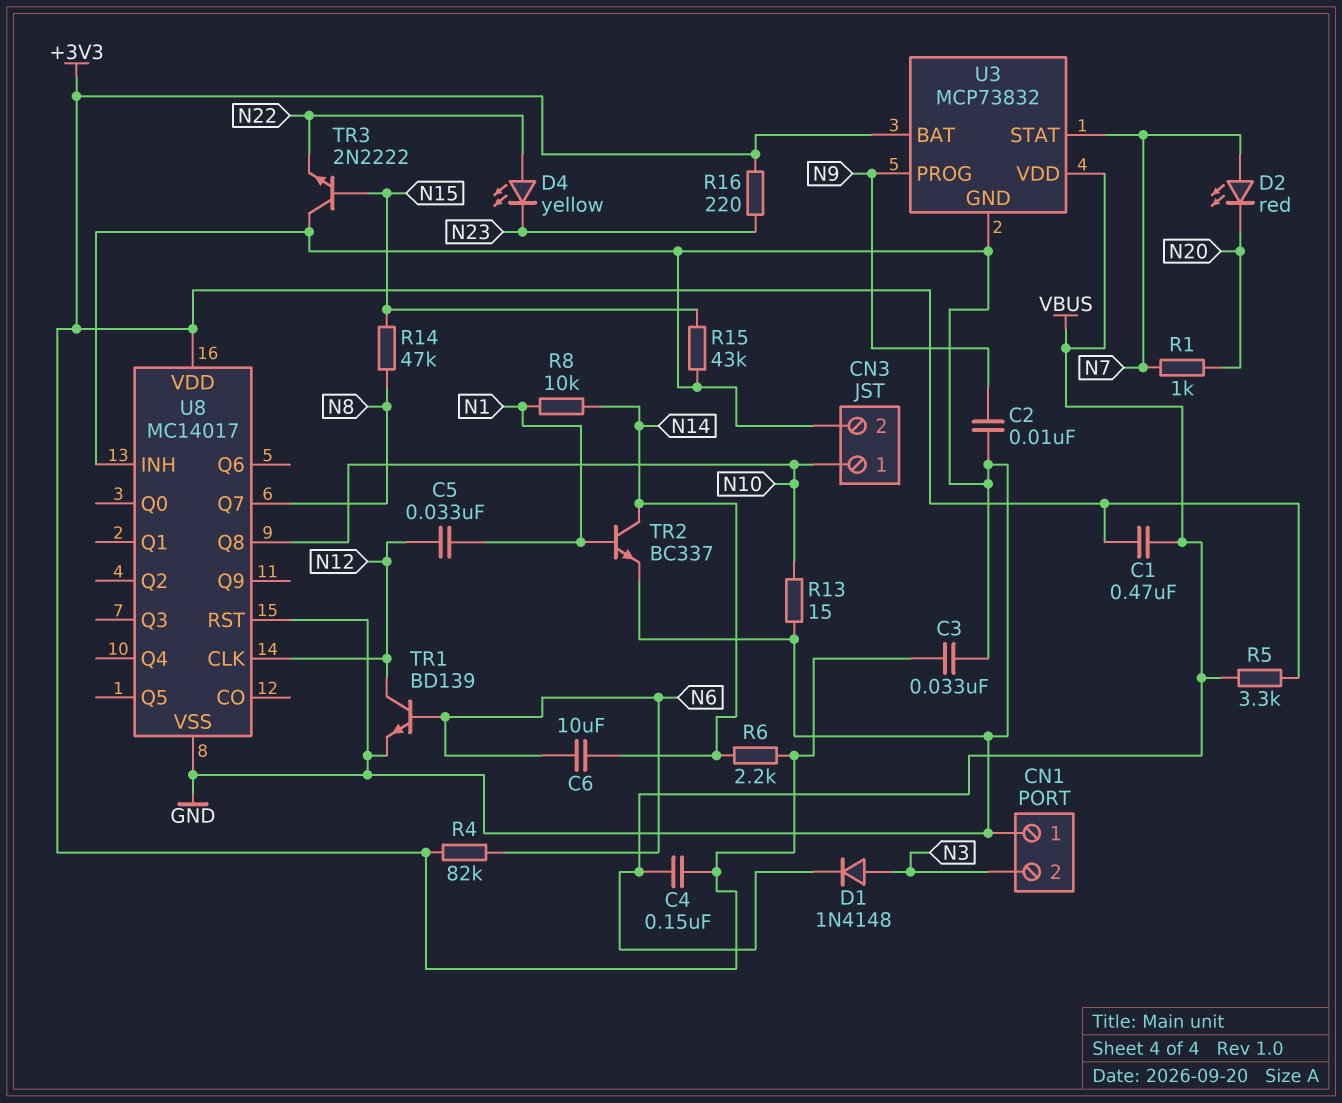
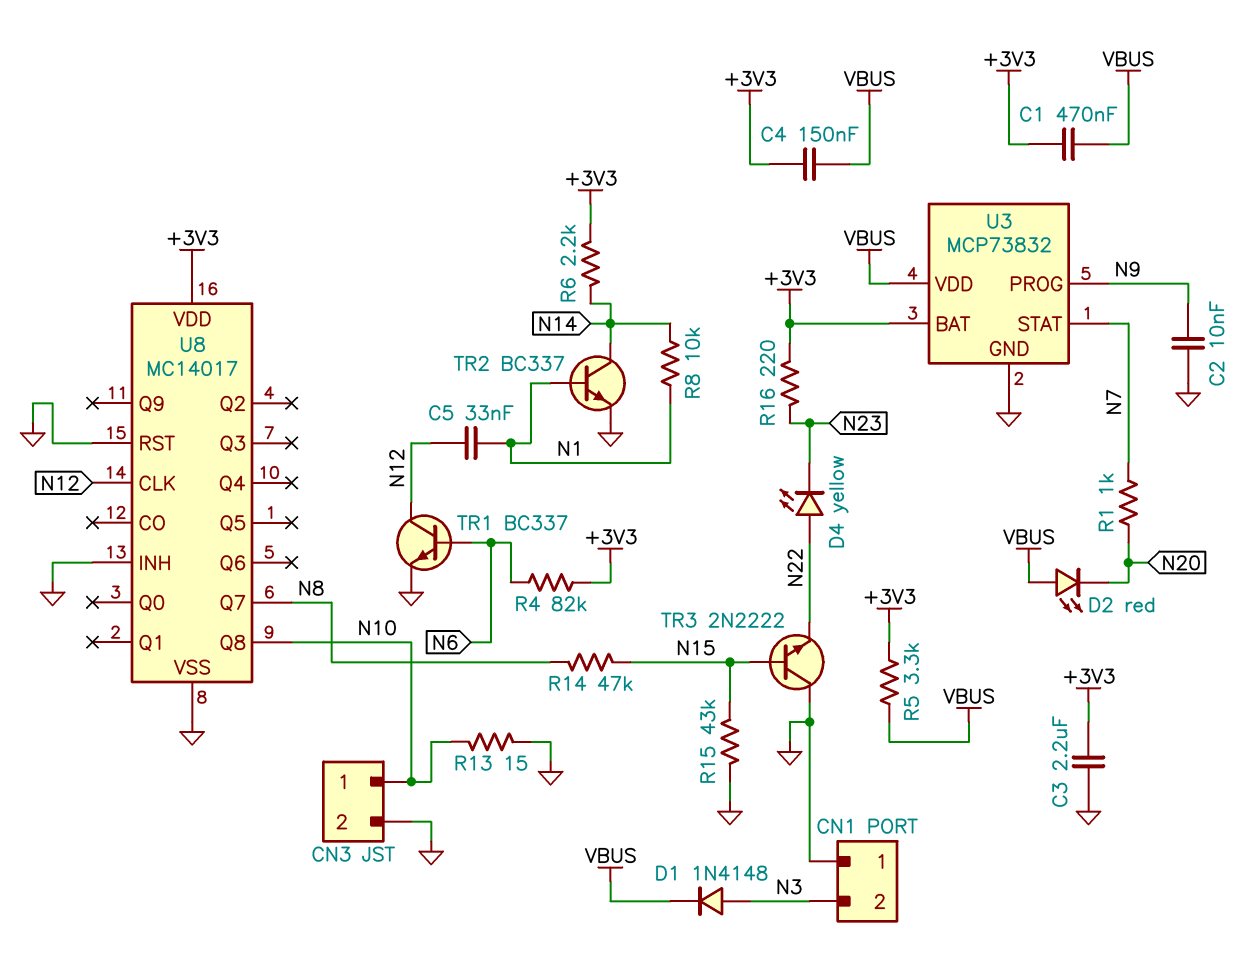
C3: 33nF (+3V3, GND) -> 2.2uF (+3V3, GND)
C6: 10uF (N6, N14) -> none
D2: LED red (A N7, K N20) -> LED red (A VBUS, K N20)
TR1: NPN BD139 (B N6, C N12, E GND) -> NPN BC337 (B N6, C N12, E GND)

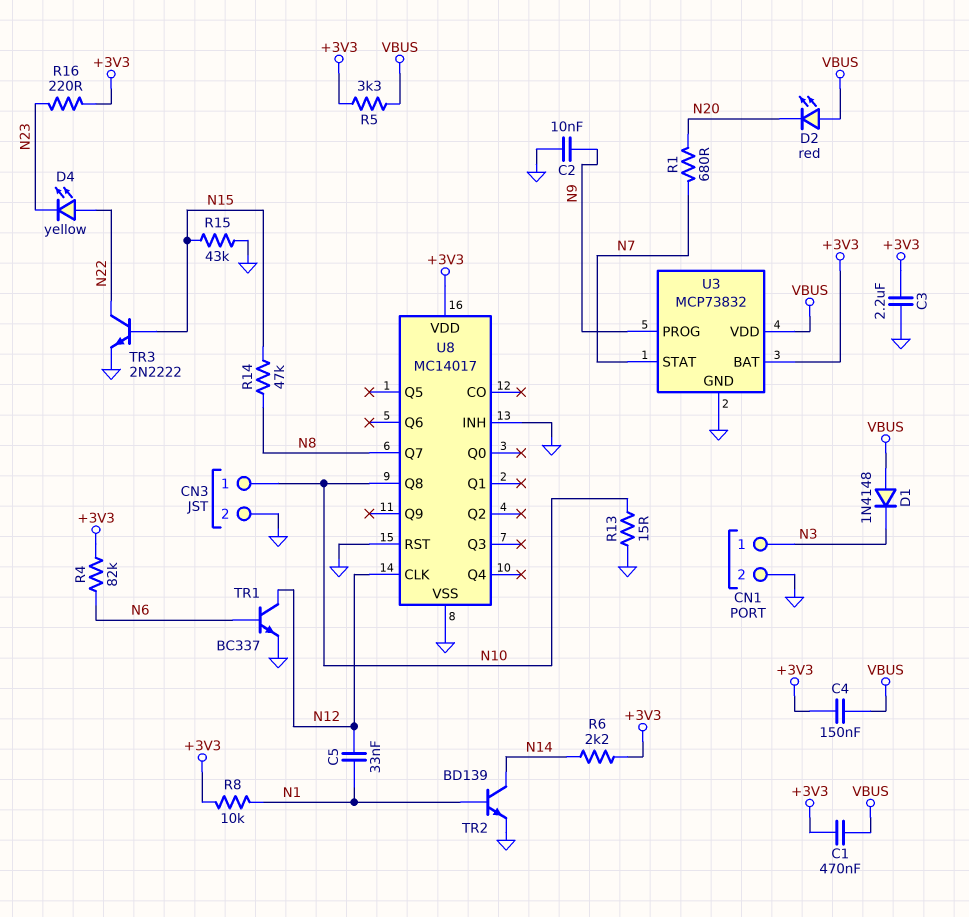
CN1 pin 1: GND -> N3
CN1 pin 2: N3 -> GND
D1: diode 1N4148 (A N3, K VBUS) -> diode 1N4148 (A VBUS, K N3)
R1: 1k (N7, N20) -> 680 (N7, N20)
R8: 10k (N1, N14) -> 10k (+3V3, N1)
TR2: NPN BC337 (B N1, C N14, E GND) -> NPN BD139 (B N1, C N14, E GND)
TR3: NPN 2N2222 (B N15, C GND, E N22) -> NPN 2N2222 (B N15, C N22, E GND)

